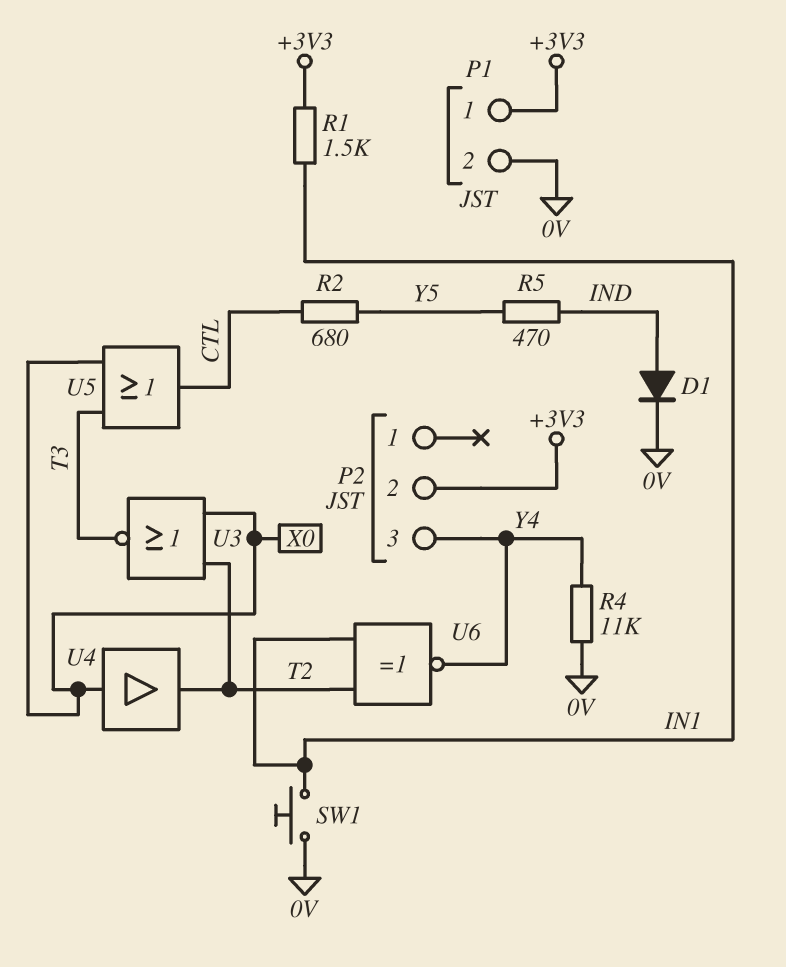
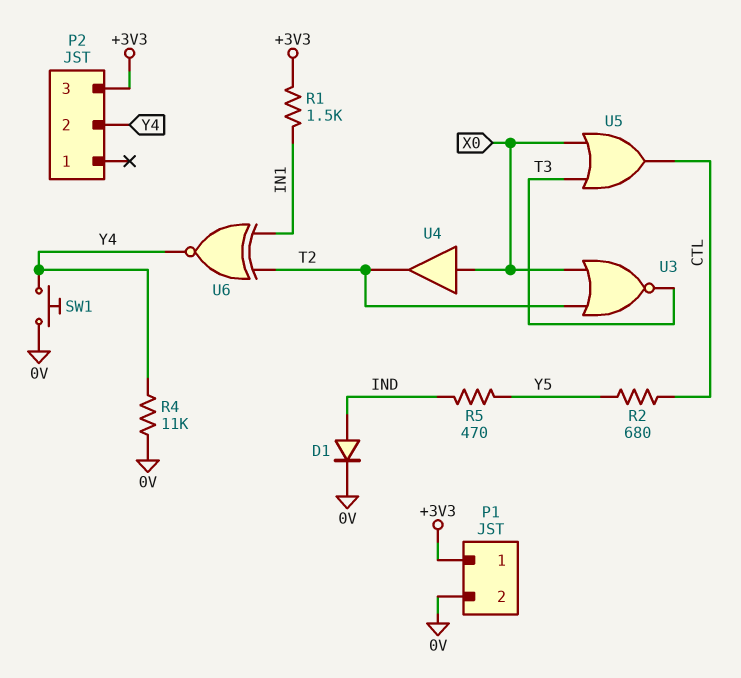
P2 pin 2: +3V3 -> Y4
P2 pin 3: Y4 -> +3V3
SW1: button (0V, IN1) -> button (0V, Y4)

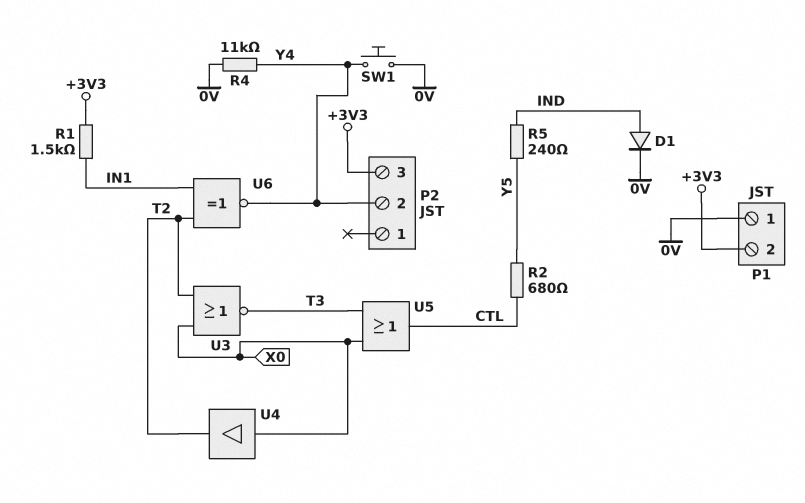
P1 pin 1: +3V3 -> 0V
P1 pin 2: 0V -> +3V3
R5: 470 (IND, Y5) -> 240 (IND, Y5)

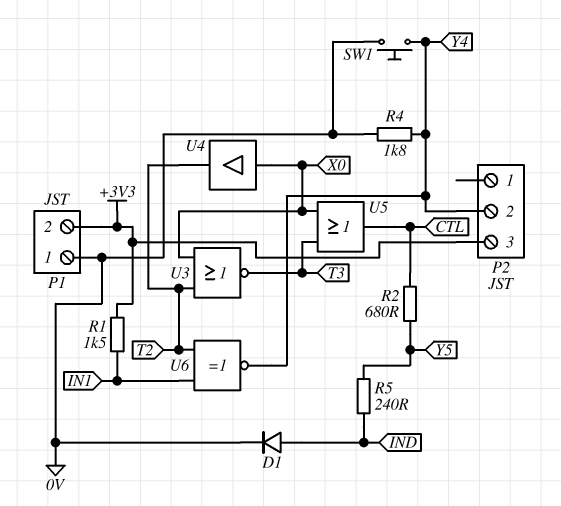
R4: 11k (0V, Y4) -> 1.8k (0V, Y4)

